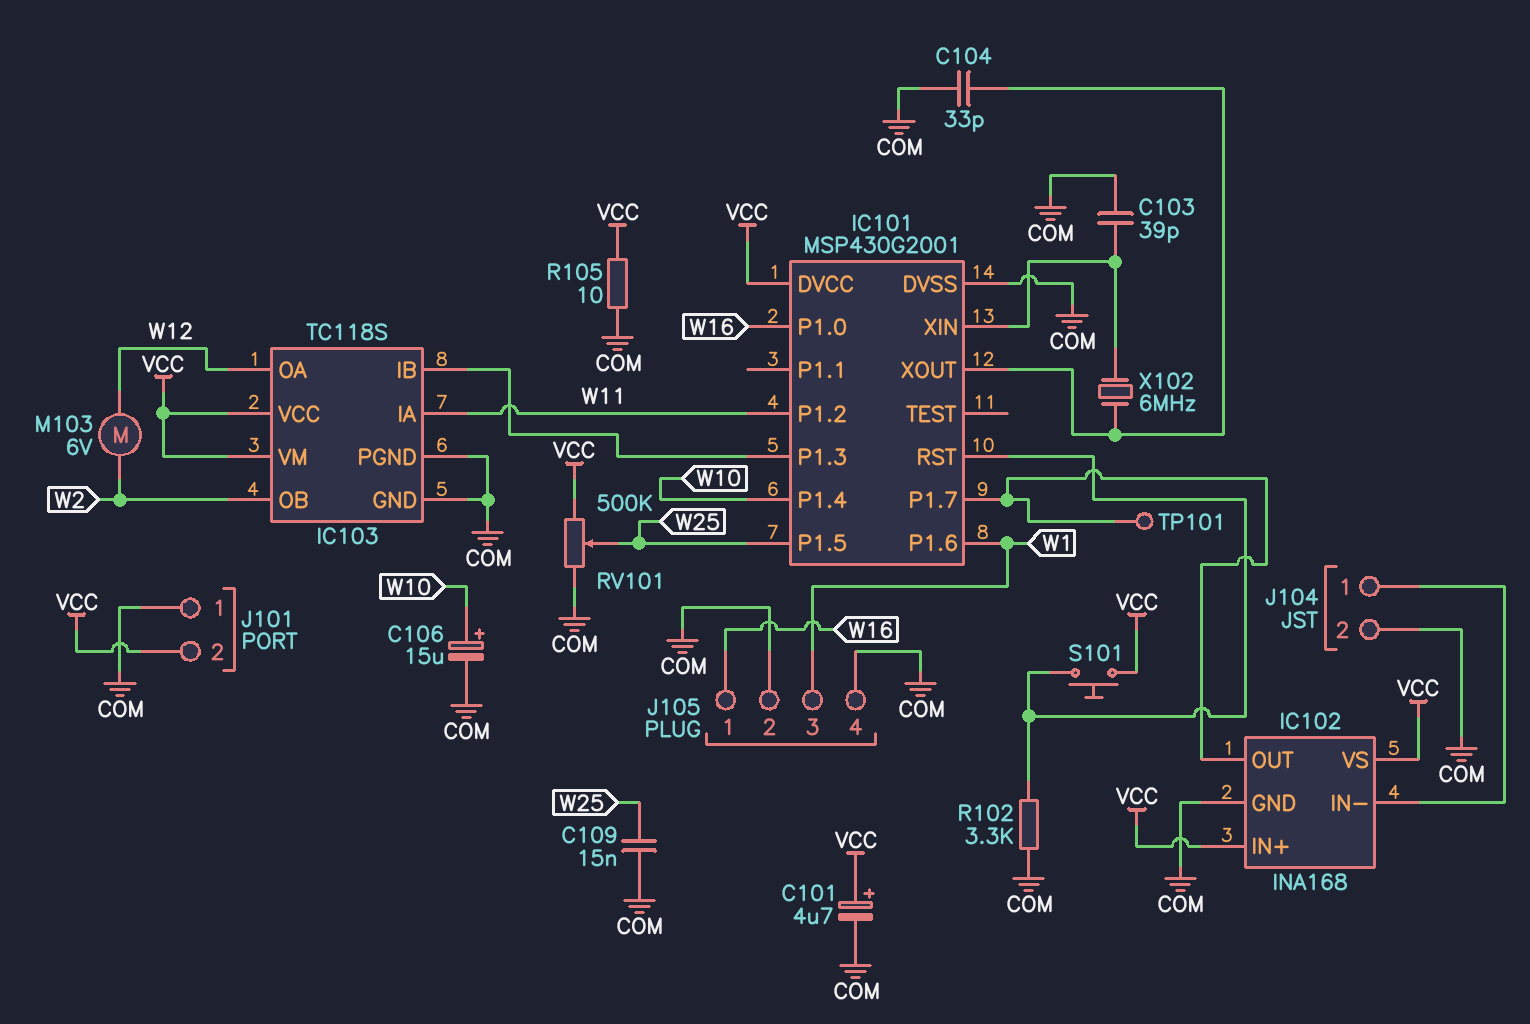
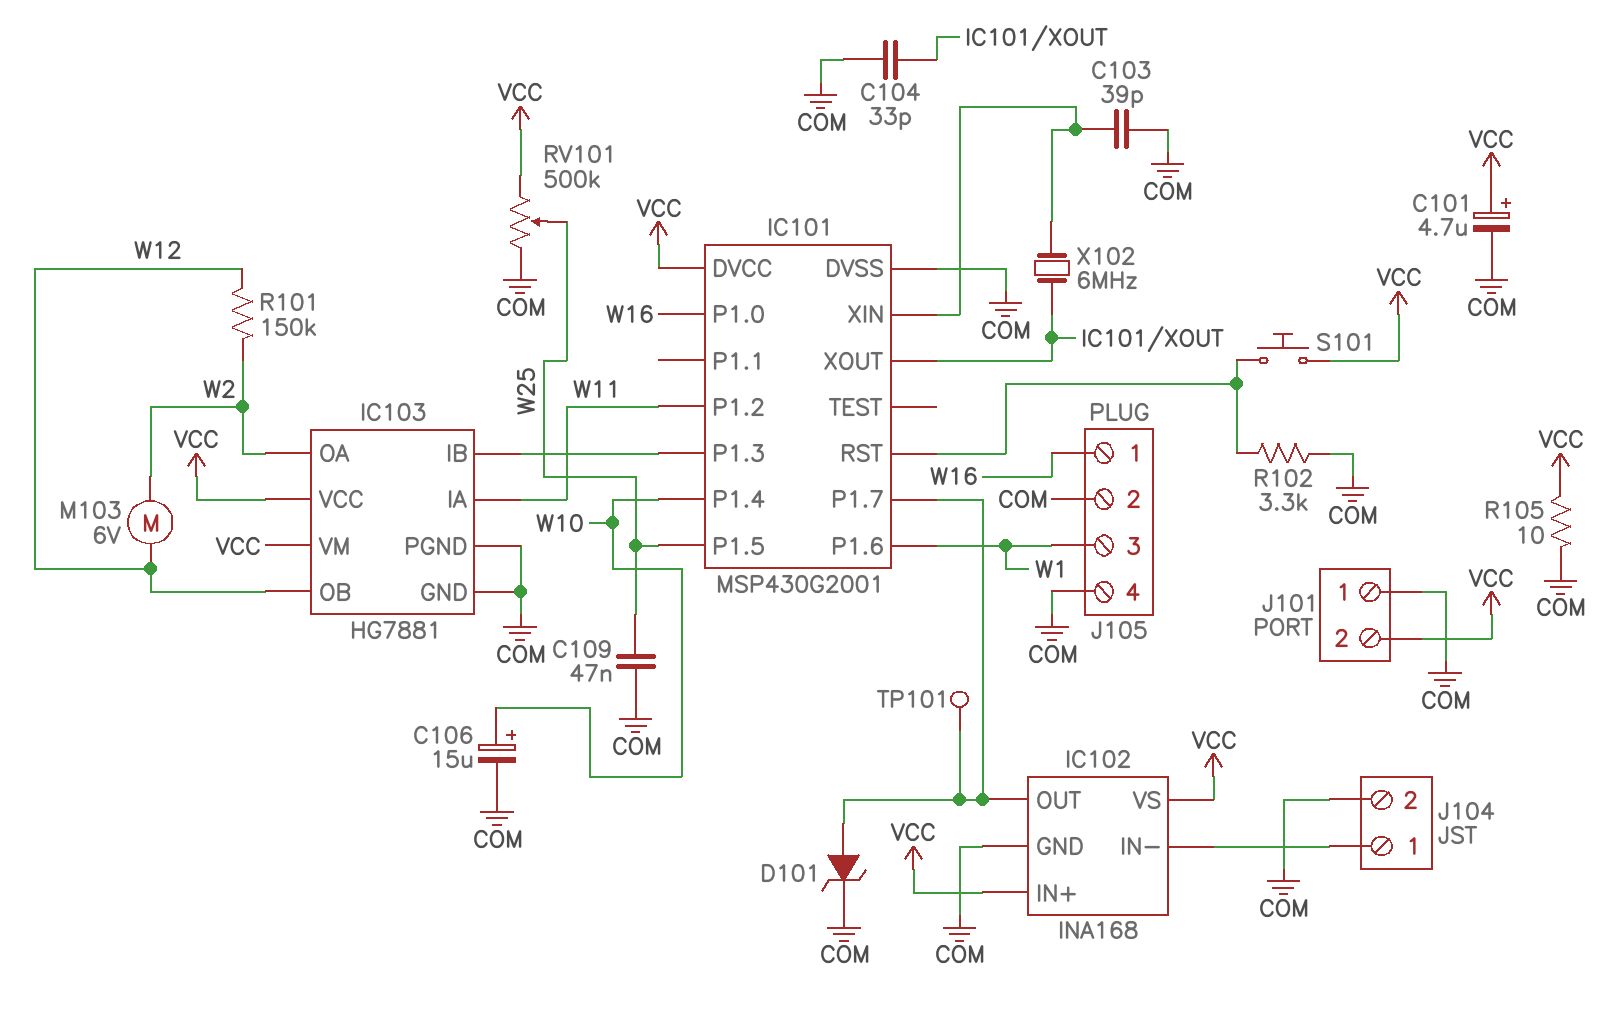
C109: 15nF (COM, W25) -> 47nF (COM, W25)
D101: none -> zener (A IC101/P1.7, K COM)
IC103: TC118S -> HG7881
IC103 pin OA: W12 -> W2
IC103 pin OB: W2 -> W12
R101: none -> 150k (W2, W12)

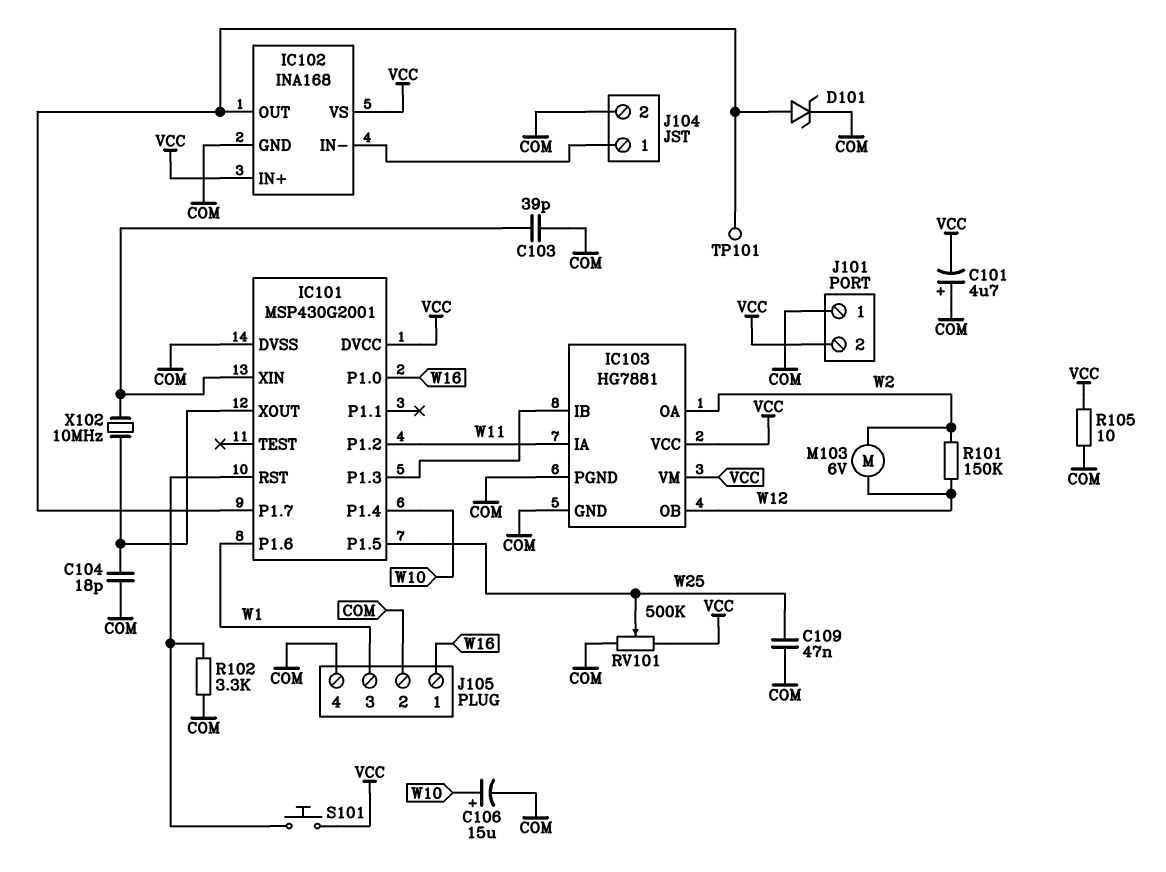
C101: 4.7uF (plus VCC, minus COM) -> 4.7uF (plus COM, minus VCC)
C104: 33pF (COM, IC101/XOUT) -> 18pF (COM, IC101/XOUT)
X102: 6MHz (IC101/XIN, IC101/XOUT) -> 10MHz (IC101/XIN, IC101/XOUT)

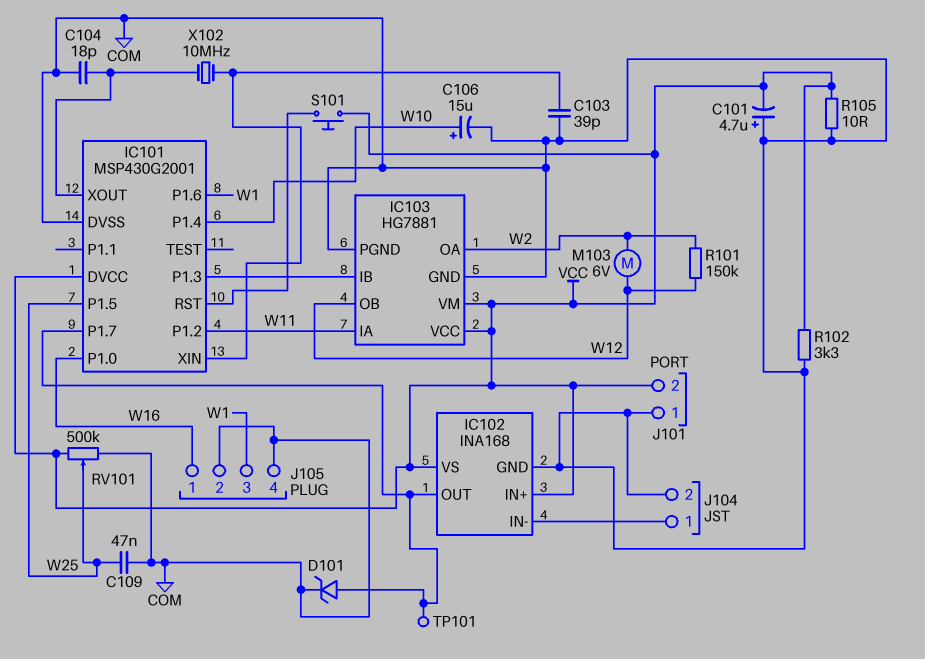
R102: 3.3k (COM, IC101/RST) -> 3.3k (COM, VCC)

